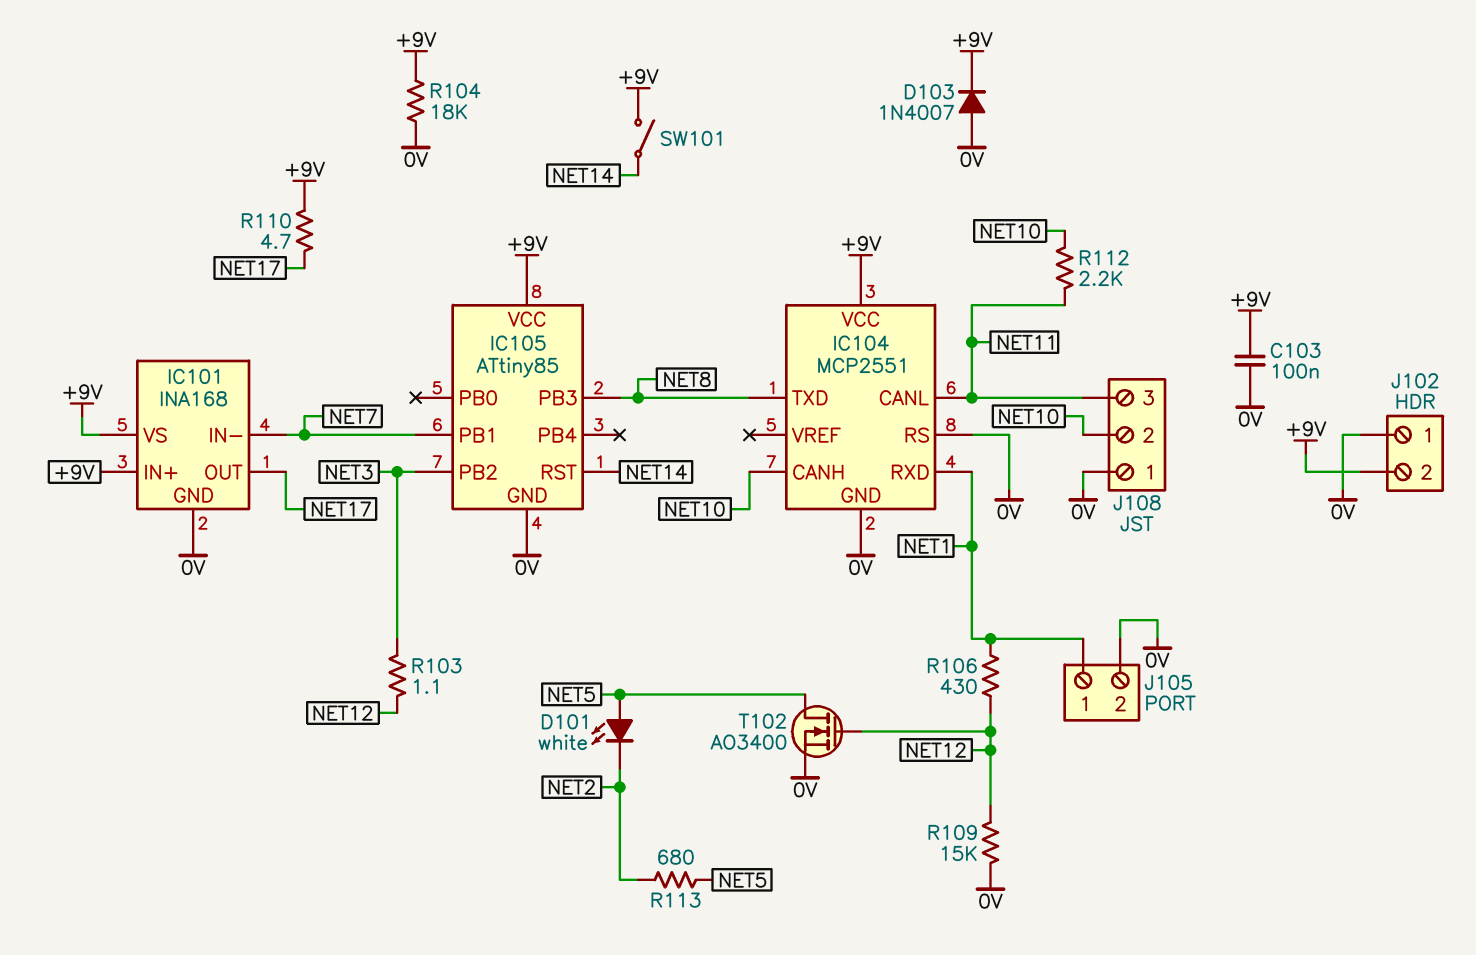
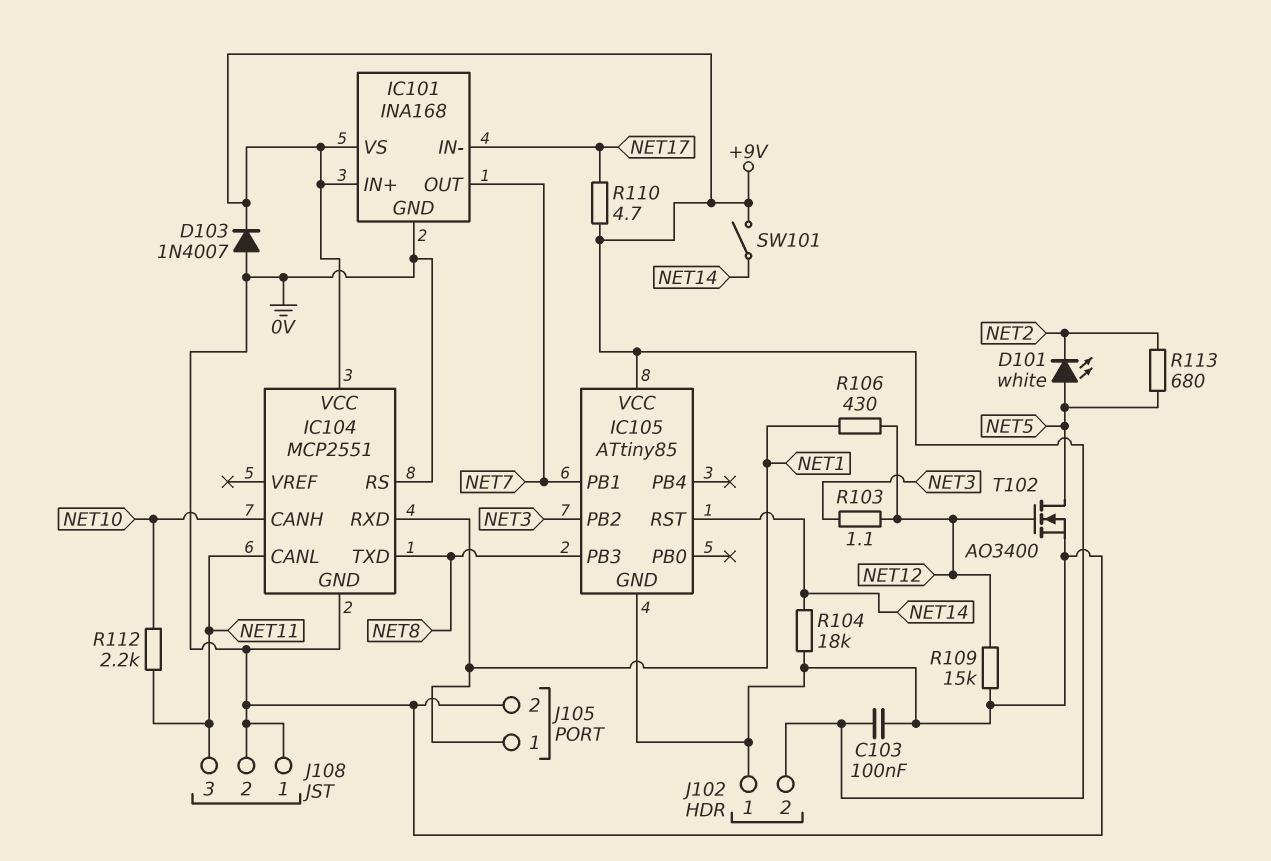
IC101 pin IN-: NET7 -> NET17
IC101 pin OUT: NET17 -> NET7
J108 pin 2: NET10 -> 0V
R104: 18k (+9V, 0V) -> 18k (0V, NET14)

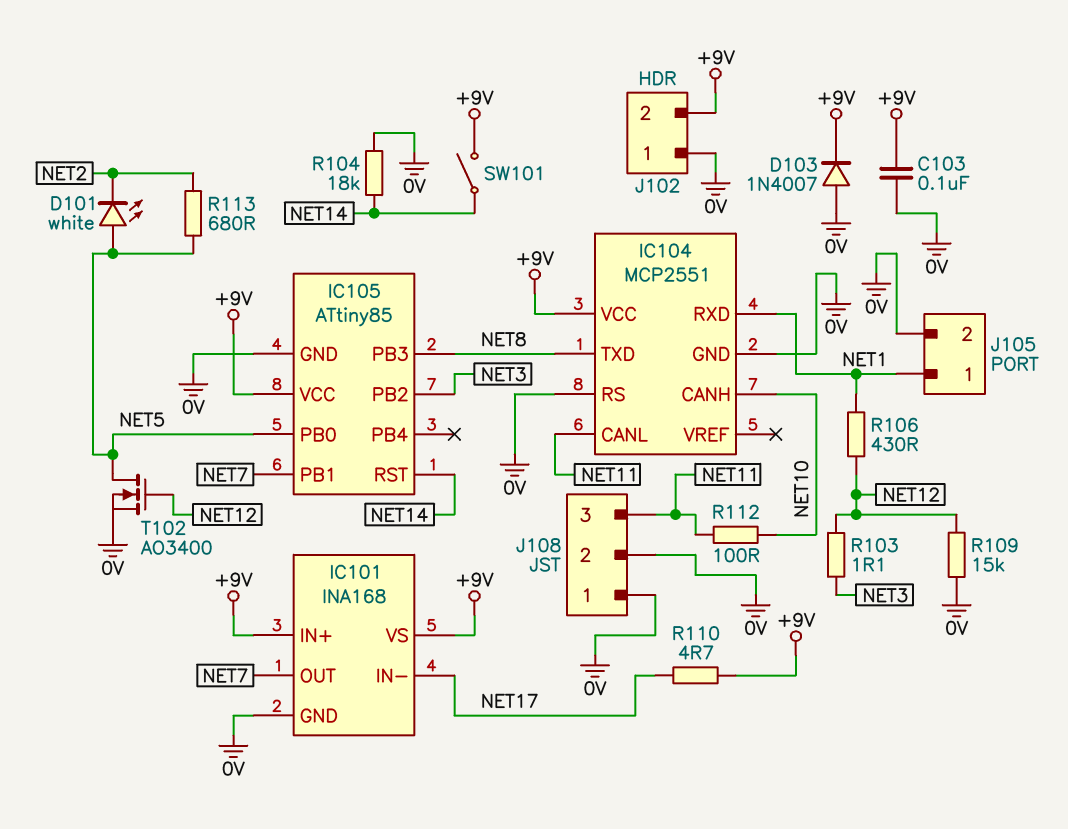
IC105 pin PB0: none -> NET5
R112: 2.2k (NET10, NET11) -> 100 (NET10, NET11)

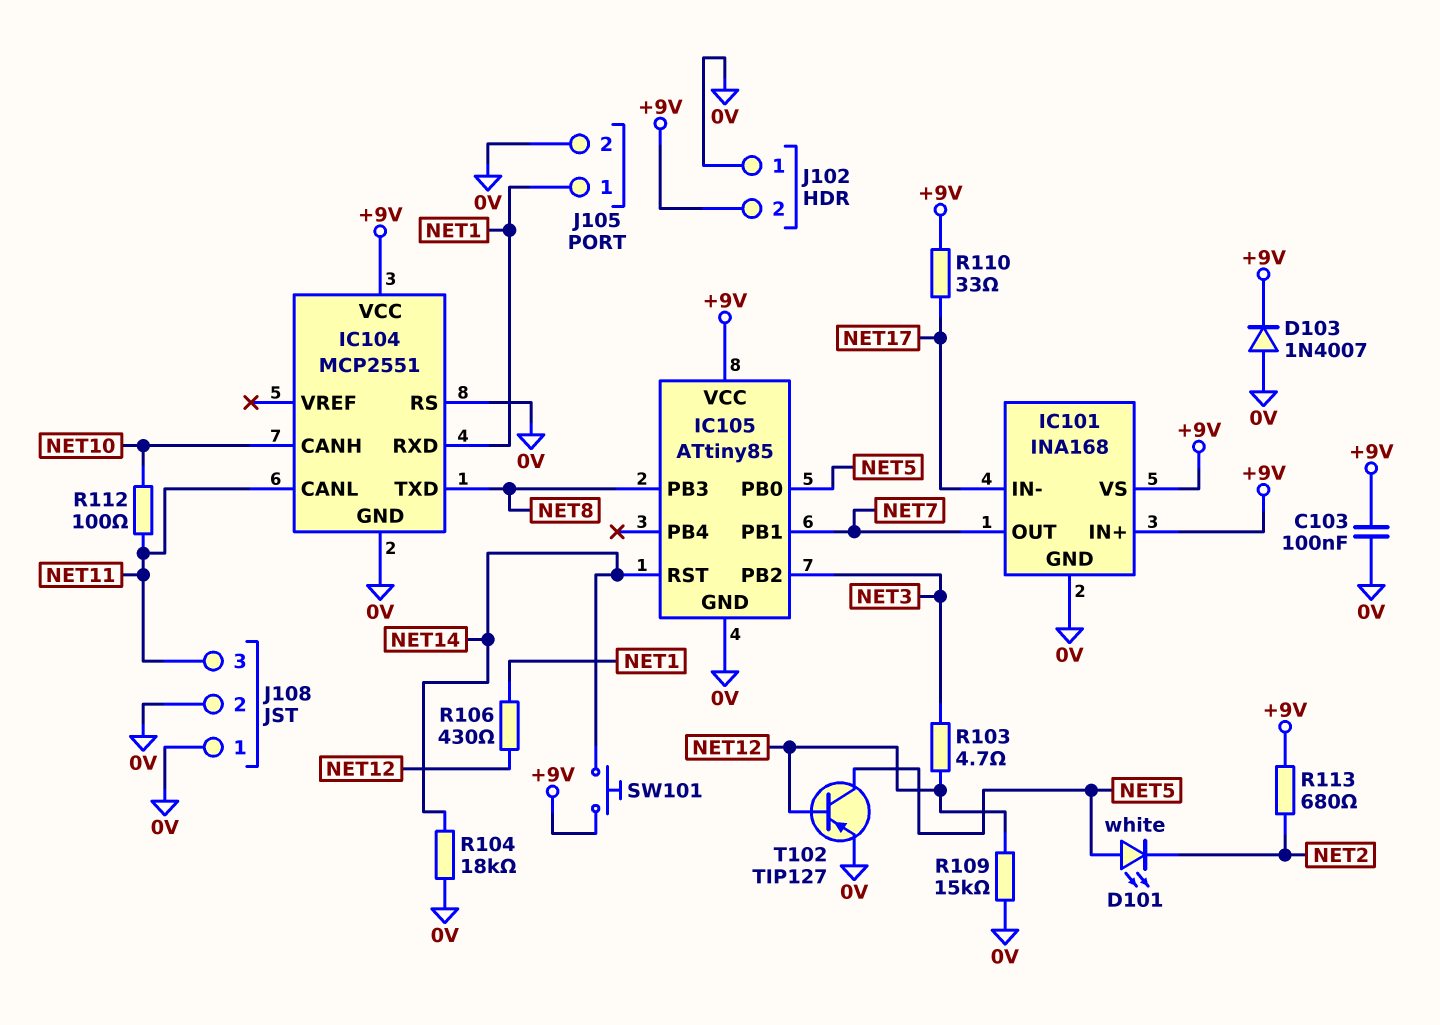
R103: 1.1 (NET3, NET12) -> 4.7 (NET3, NET12)
R110: 4.7 (+9V, NET17) -> 33 (+9V, NET17)
R113: 680 (NET2, NET5) -> 680 (+9V, NET2)
SW101: switch (+9V, NET14) -> button (+9V, NET14)
T102: NMOS AO3400 (G NET12, D NET5, S 0V) -> PNP TIP127 (B NET12, C NET5, E 0V)

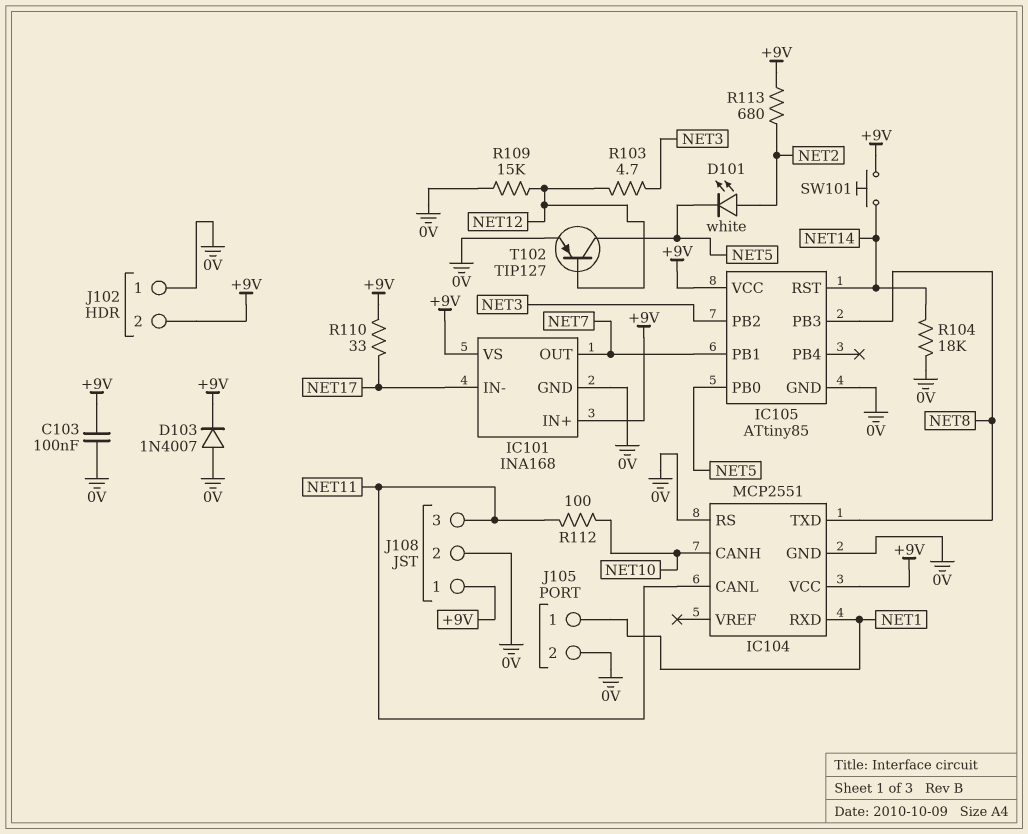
D101: LED white (A NET5, K NET2) -> LED white (A NET2, K NET5)
J108 pin 1: 0V -> +9V
R106: 430 (NET1, NET12) -> none

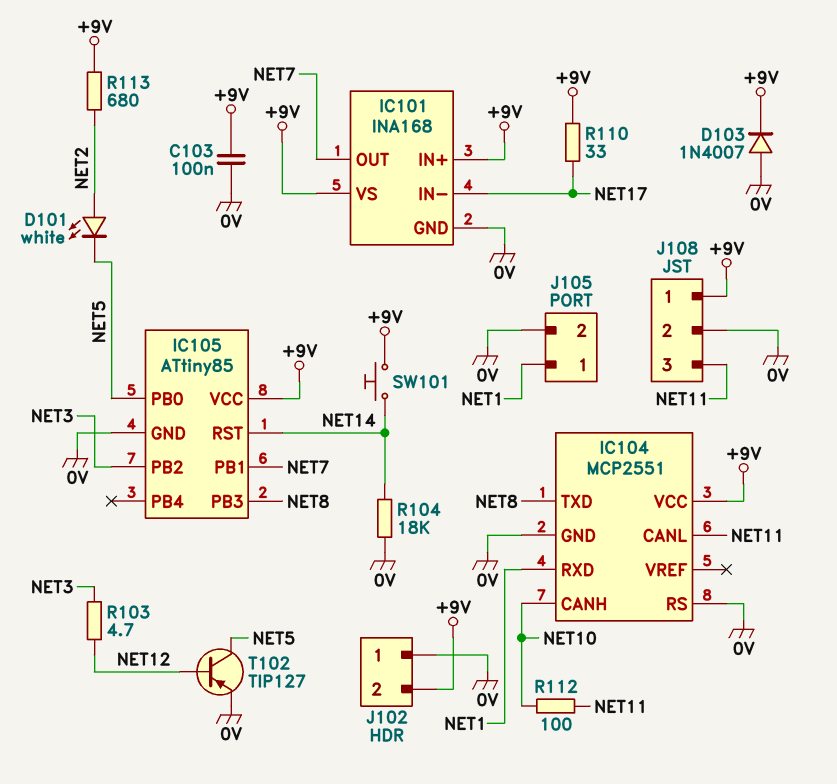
R109: 15k (0V, NET12) -> none

